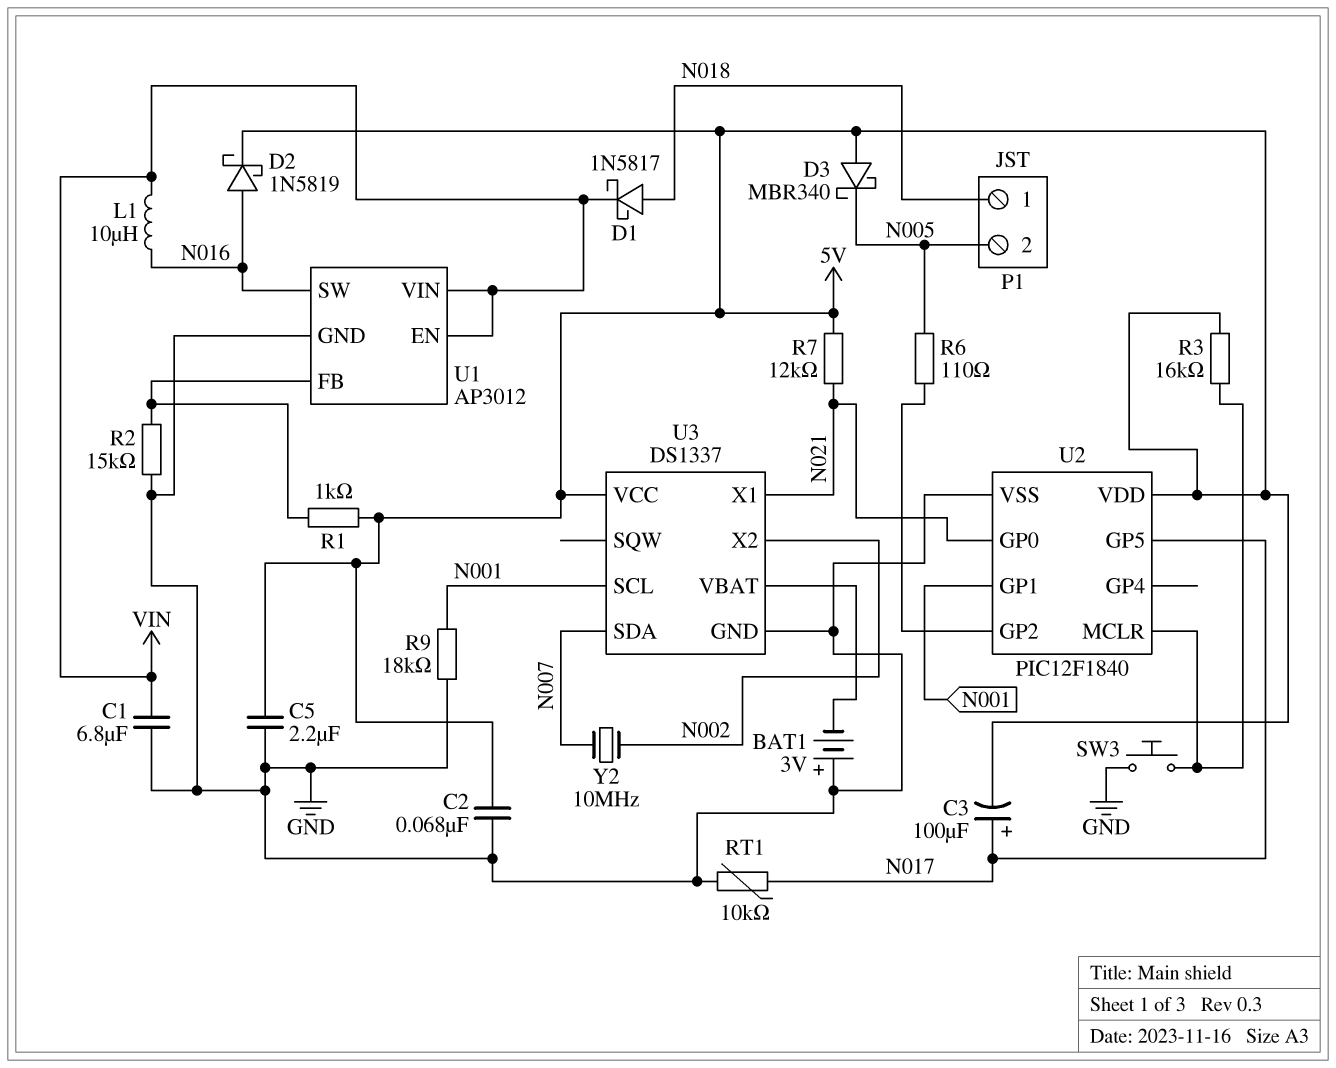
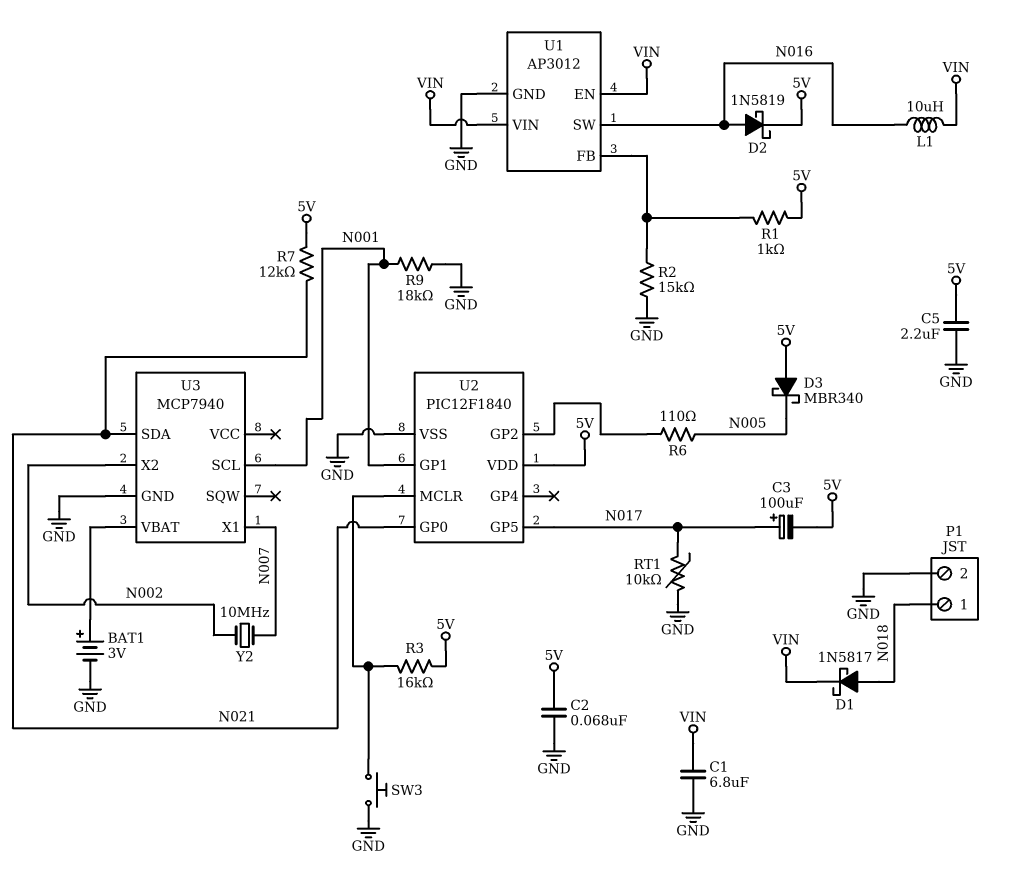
BAT1: 3V (plus GND, minus U3/VBAT) -> 3V (plus U3/VBAT, minus GND)
P1 pin 2: N005 -> GND
U3: DS1337 -> MCP7940
U3 pin SDA: N007 -> N021
U3 pin VCC: 5V -> none
U3 pin X1: N021 -> N007

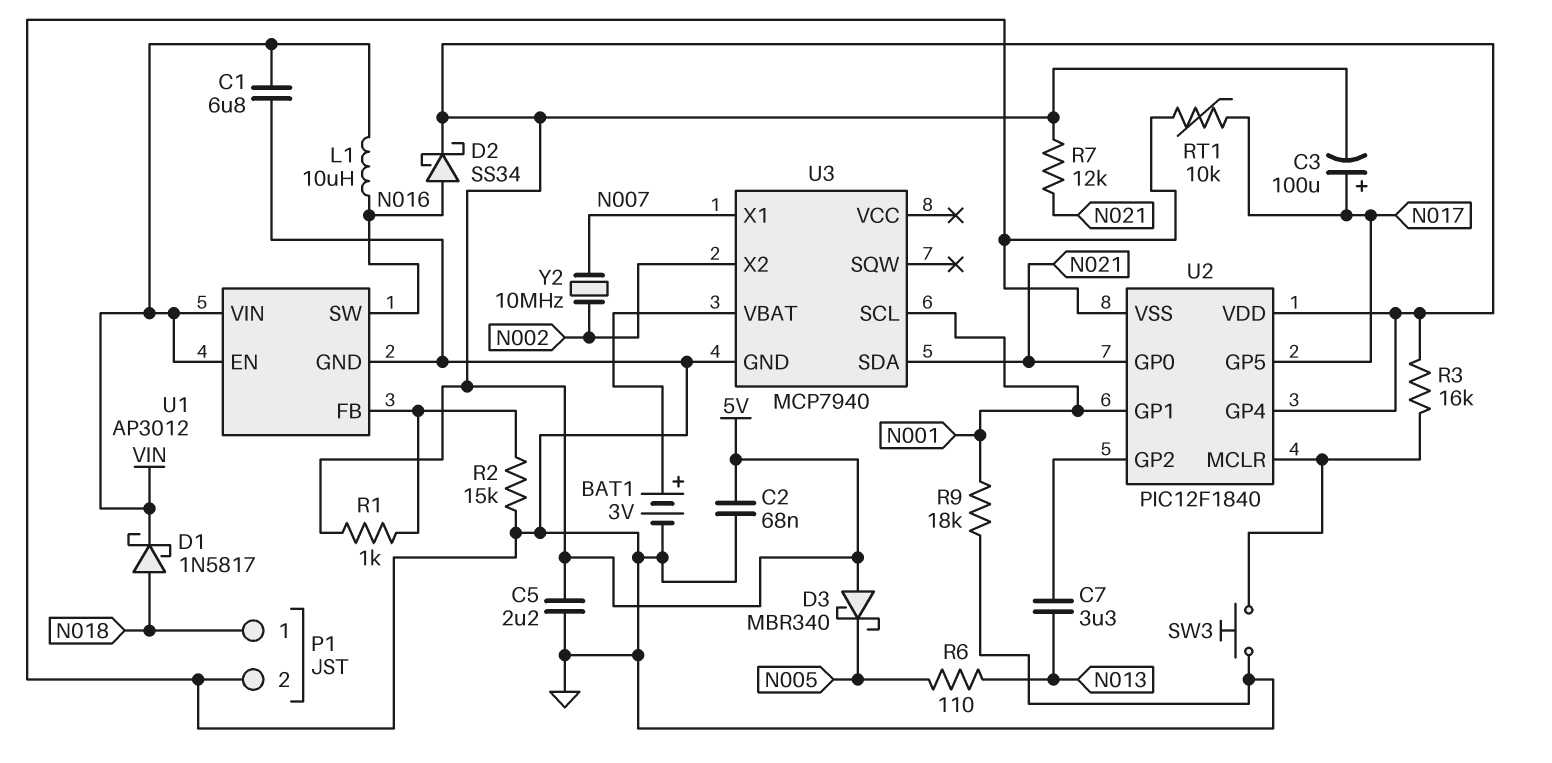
C7: none -> 3.3uF (N013, U2/GP2)
D2: schottky 1N5819 (A N016, K 5V) -> schottky SS34 (A N016, K 5V)
R6: 110 (N005, U2/GP2) -> 110 (N005, N013)
U2 pin GP4: none -> 5V

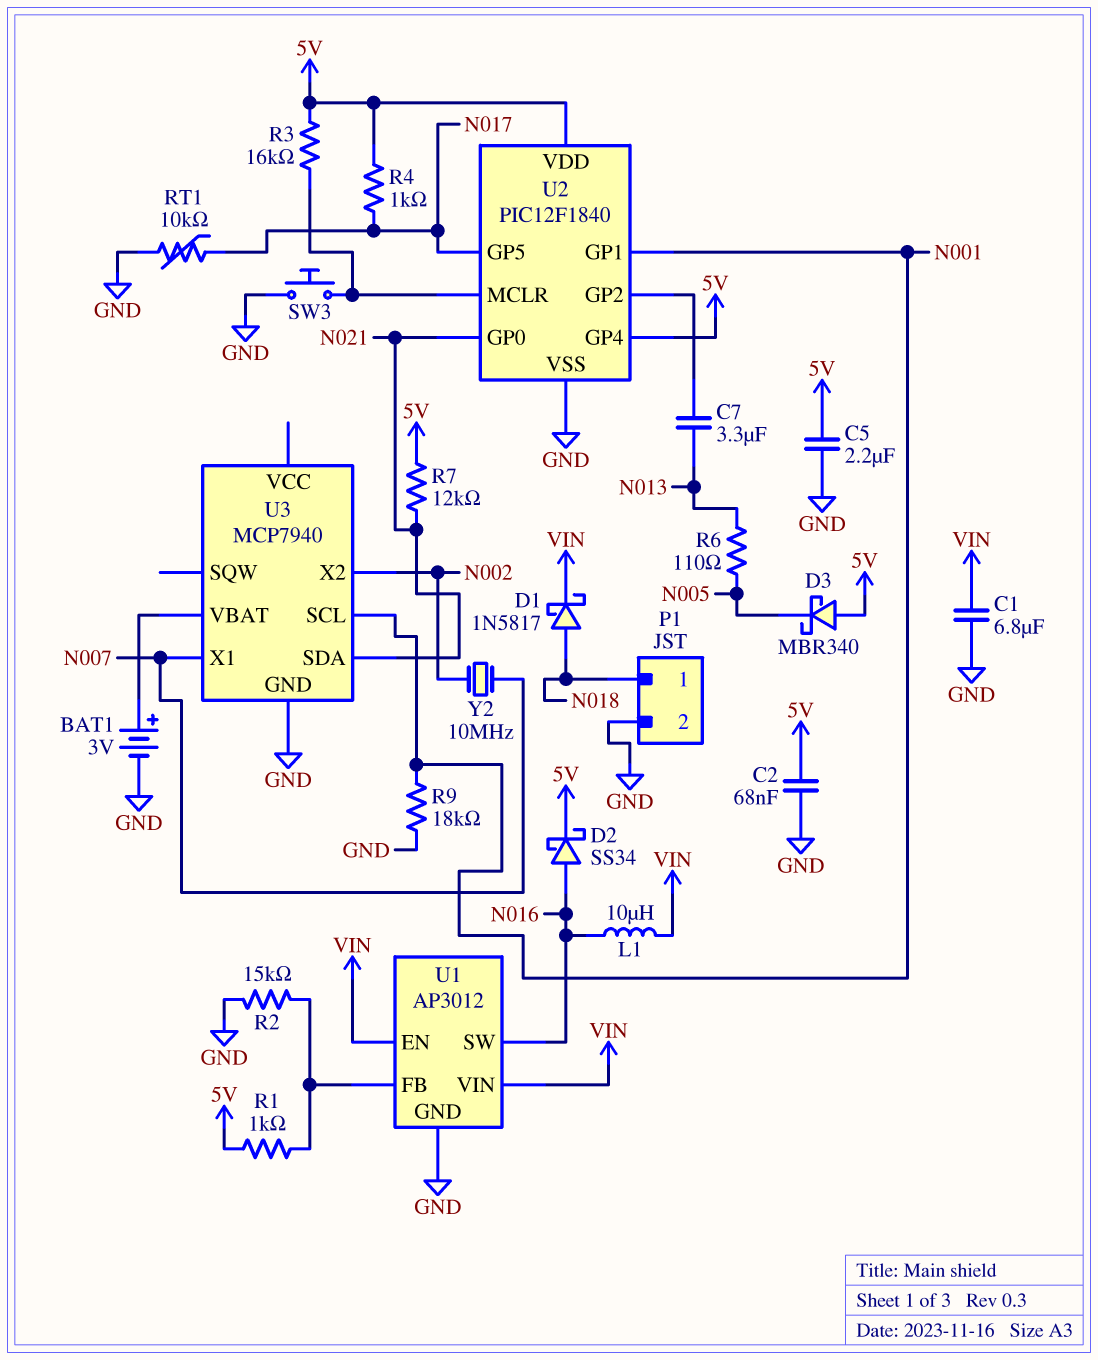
C3: 100uF (plus N017, minus 5V) -> none
R4: none -> 1k (5V, N017)

